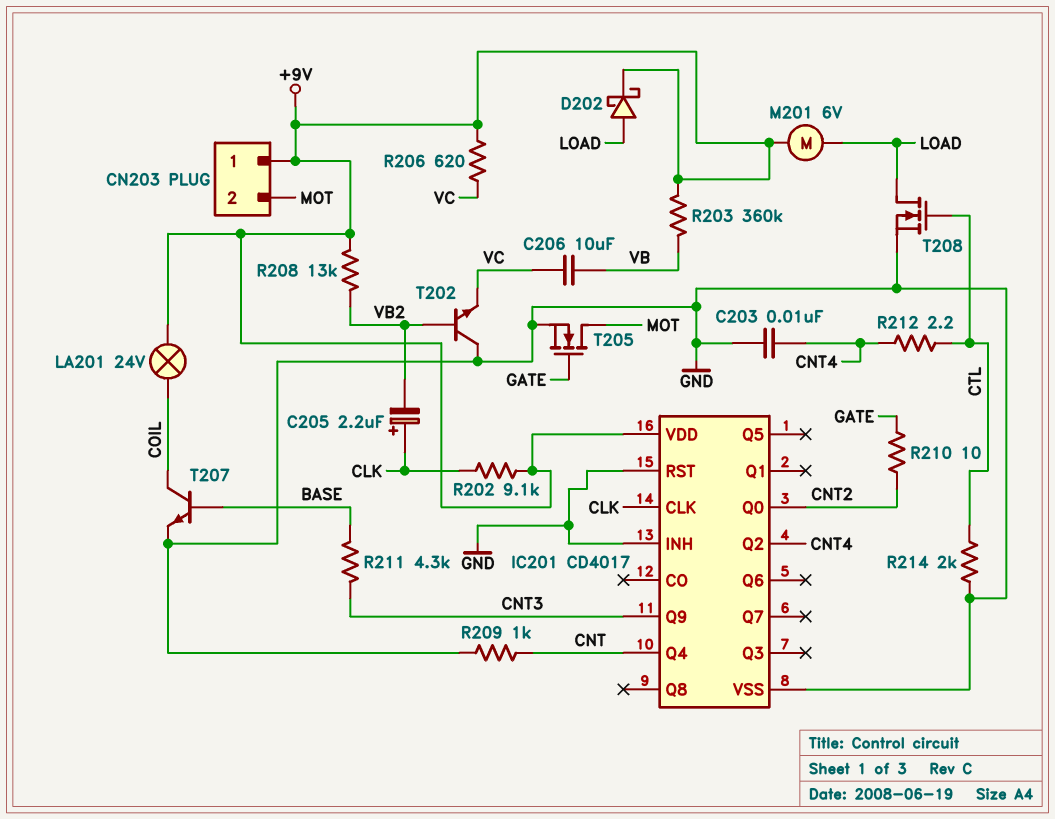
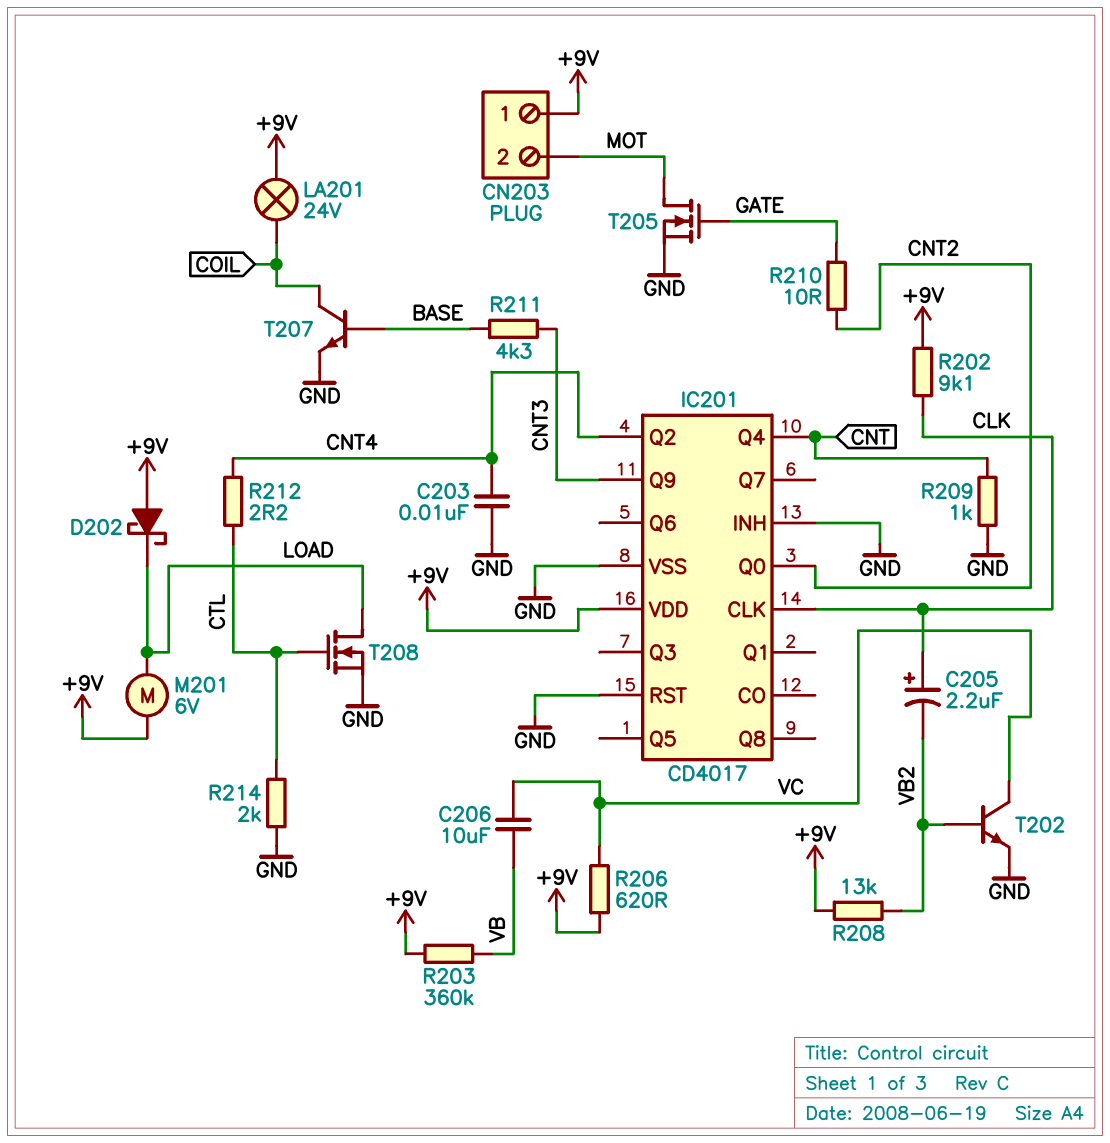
D202: schottky (A LOAD, K +9V) -> schottky (A +9V, K LOAD)
T202: NPN (B VB2, C GND, E VC) -> NPN (B VB2, C VC, E GND)

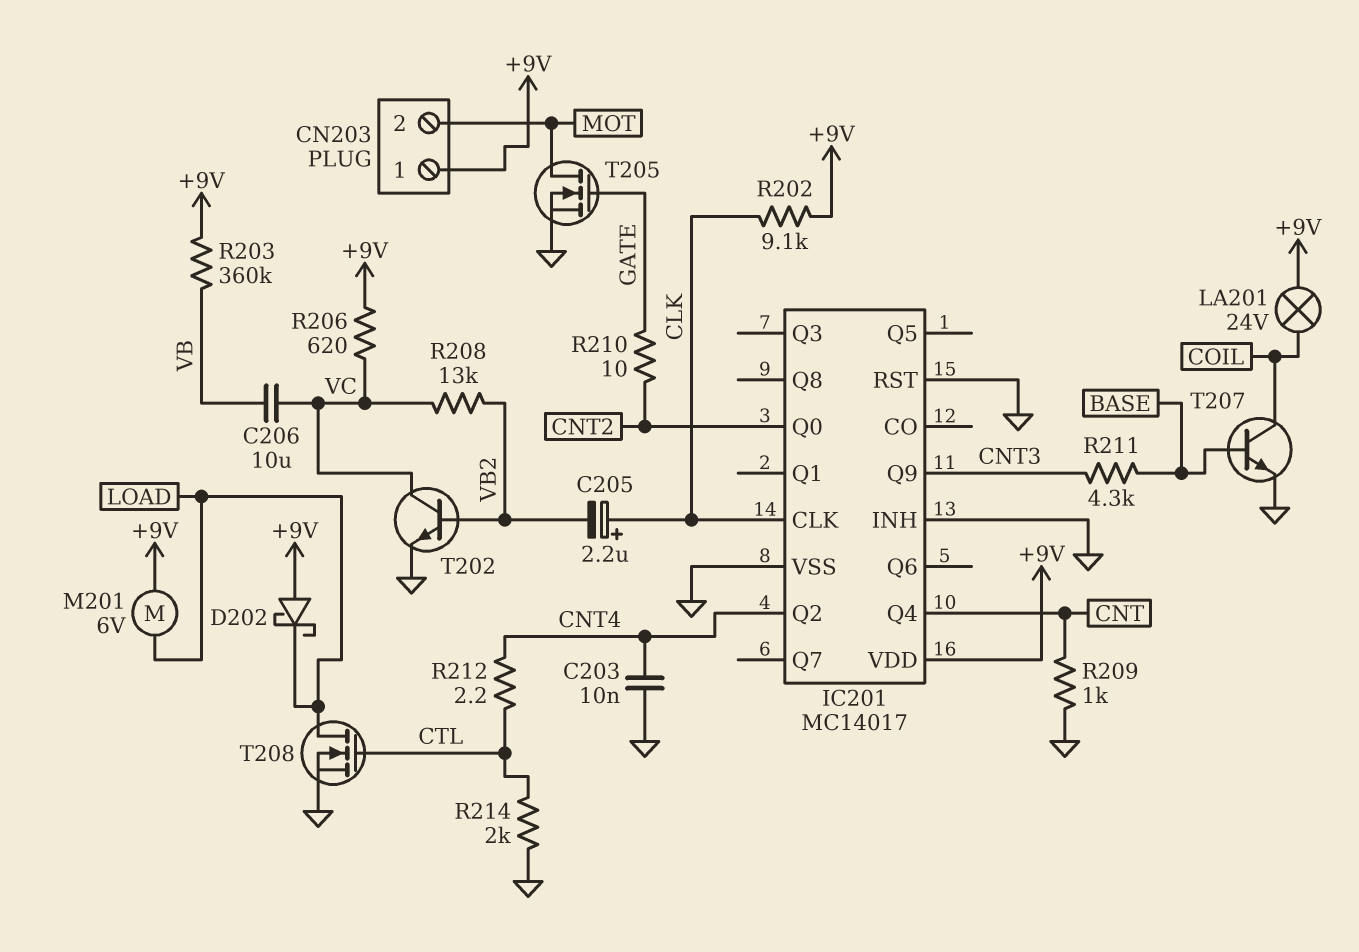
IC201: CD4017 -> MC14017
R208: 13k (+9V, VB2) -> 13k (VB2, VC)

